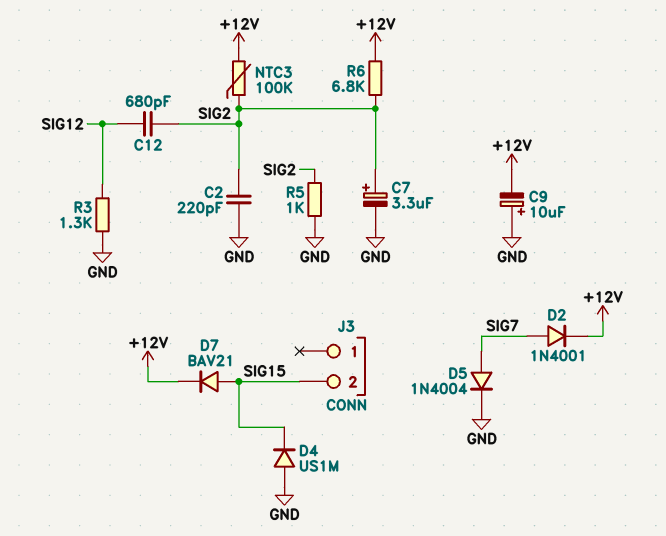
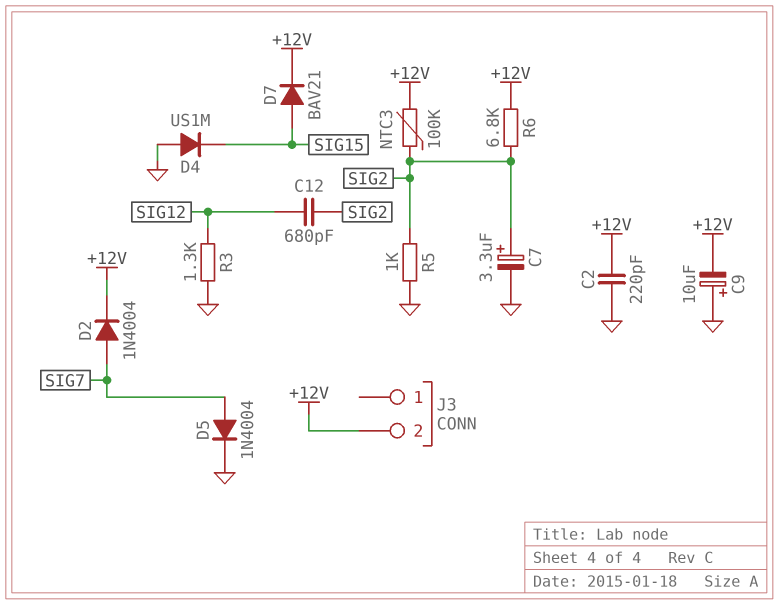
C2: 220pF (GND, SIG2) -> 220pF (+12V, GND)
D2: diode 1N4001 (A SIG7, K +12V) -> diode 1N4004 (A SIG7, K +12V)
J3 pin 2: SIG15 -> +12V

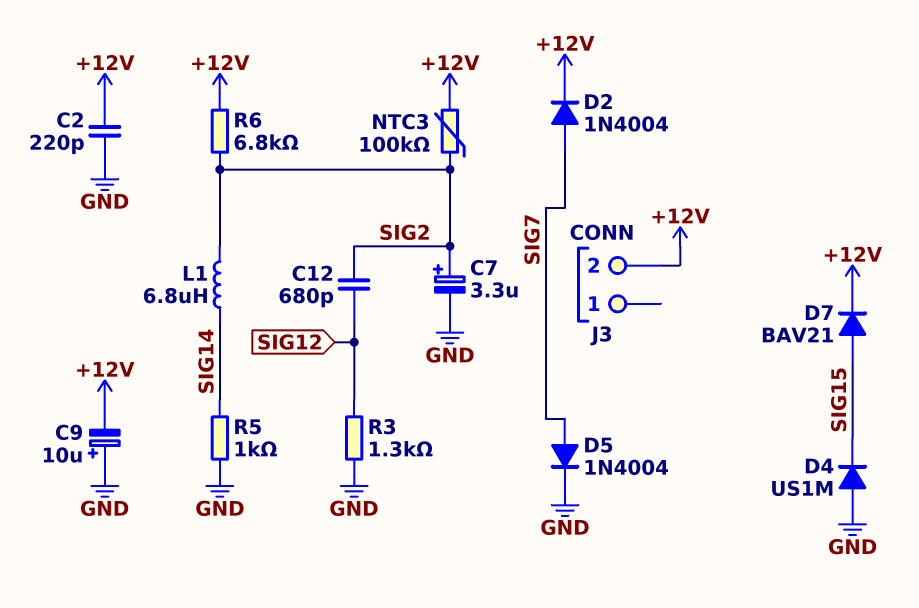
L1: none -> 6.8uH (SIG2, SIG14)
R5: 1k (GND, SIG2) -> 1k (GND, SIG14)

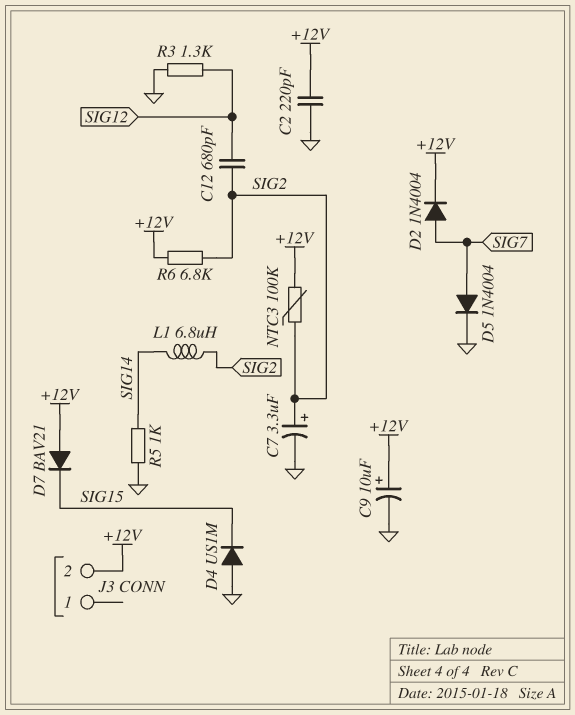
C9: 10uF (plus GND, minus +12V) -> 10uF (plus +12V, minus GND)
D7: diode BAV21 (A SIG15, K +12V) -> diode BAV21 (A +12V, K SIG15)

